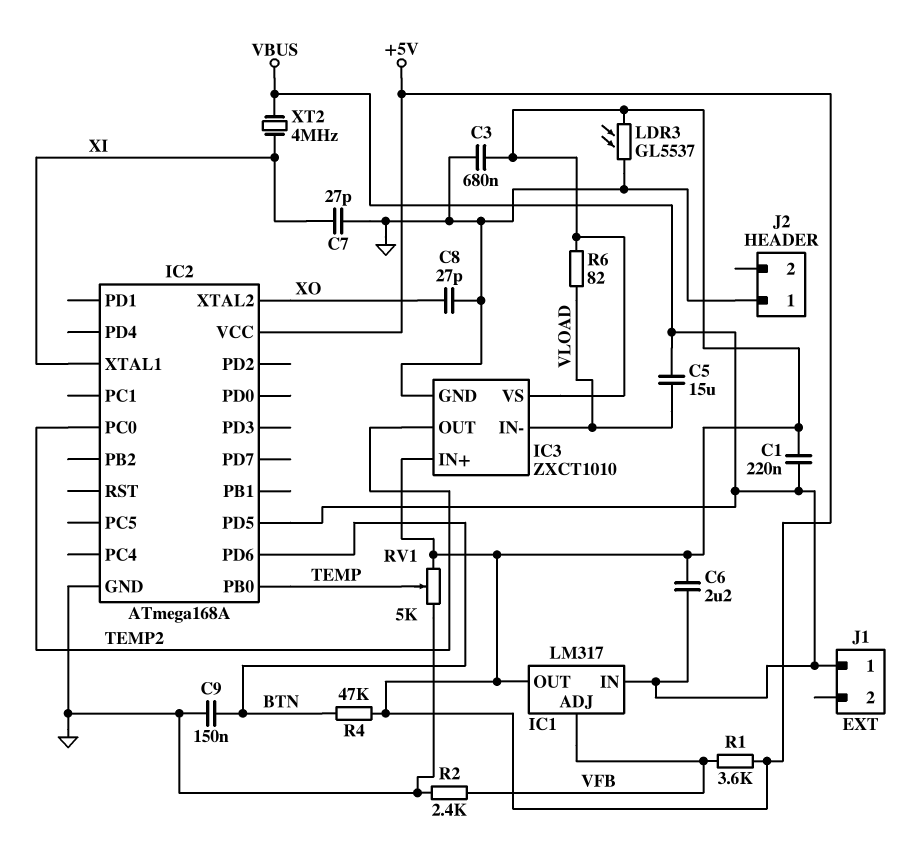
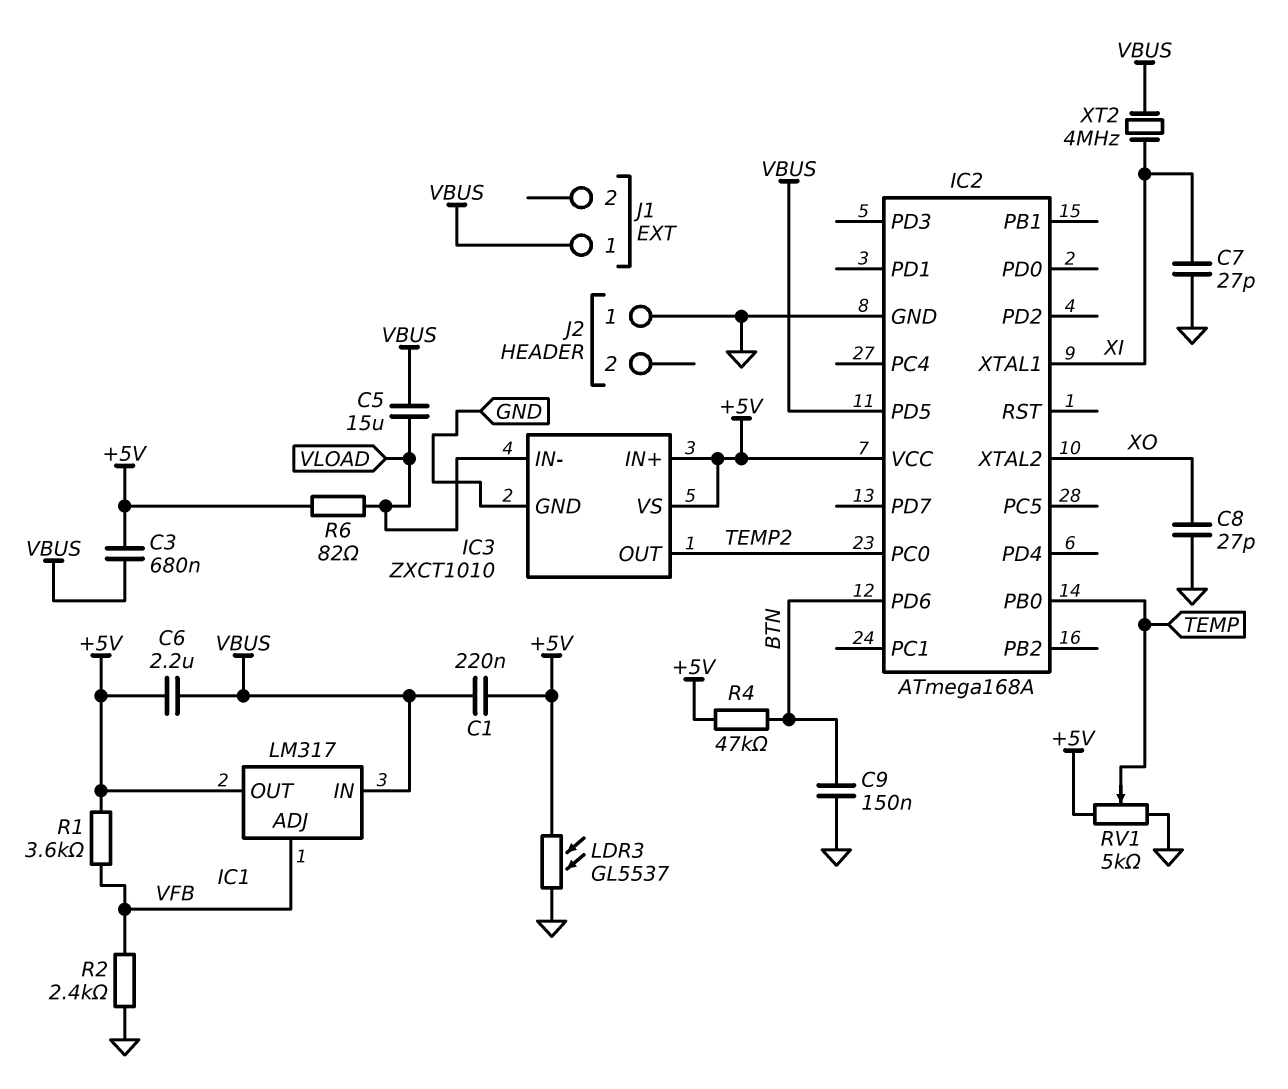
C3: 680nF (+5V, GND) -> 680nF (+5V, VBUS)

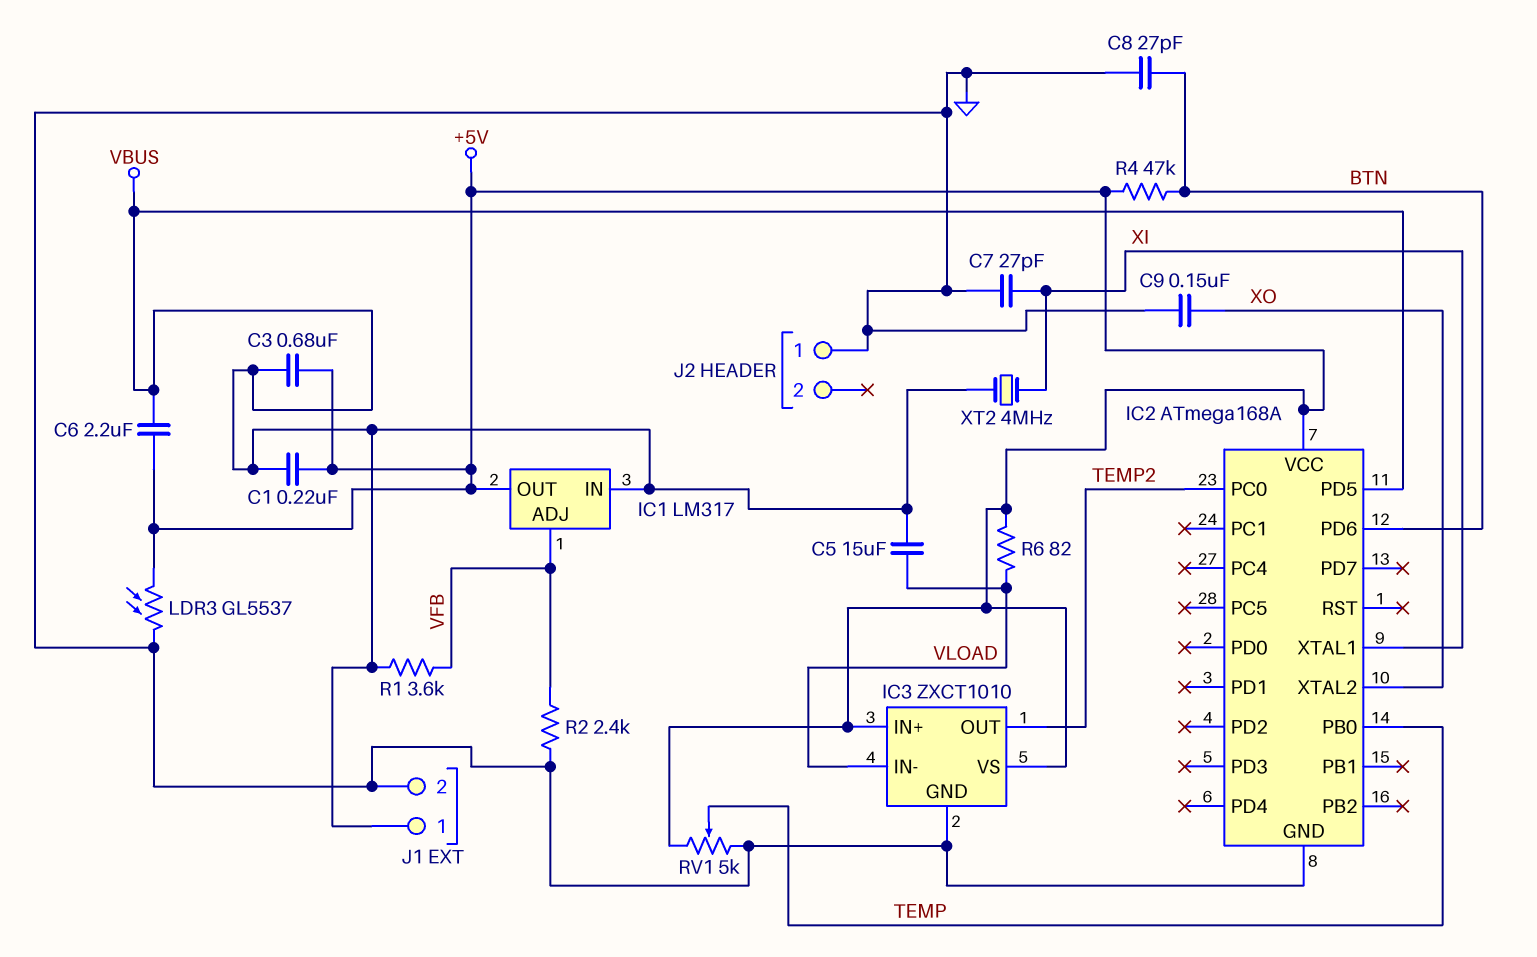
C8: 27pF (GND, XO) -> 27pF (BTN, GND)
C9: 150nF (BTN, GND) -> 150nF (GND, XO)
J1 pin 2: none -> GND
R1: 3.6k (+5V, VFB) -> 3.6k (VBUS, VFB)

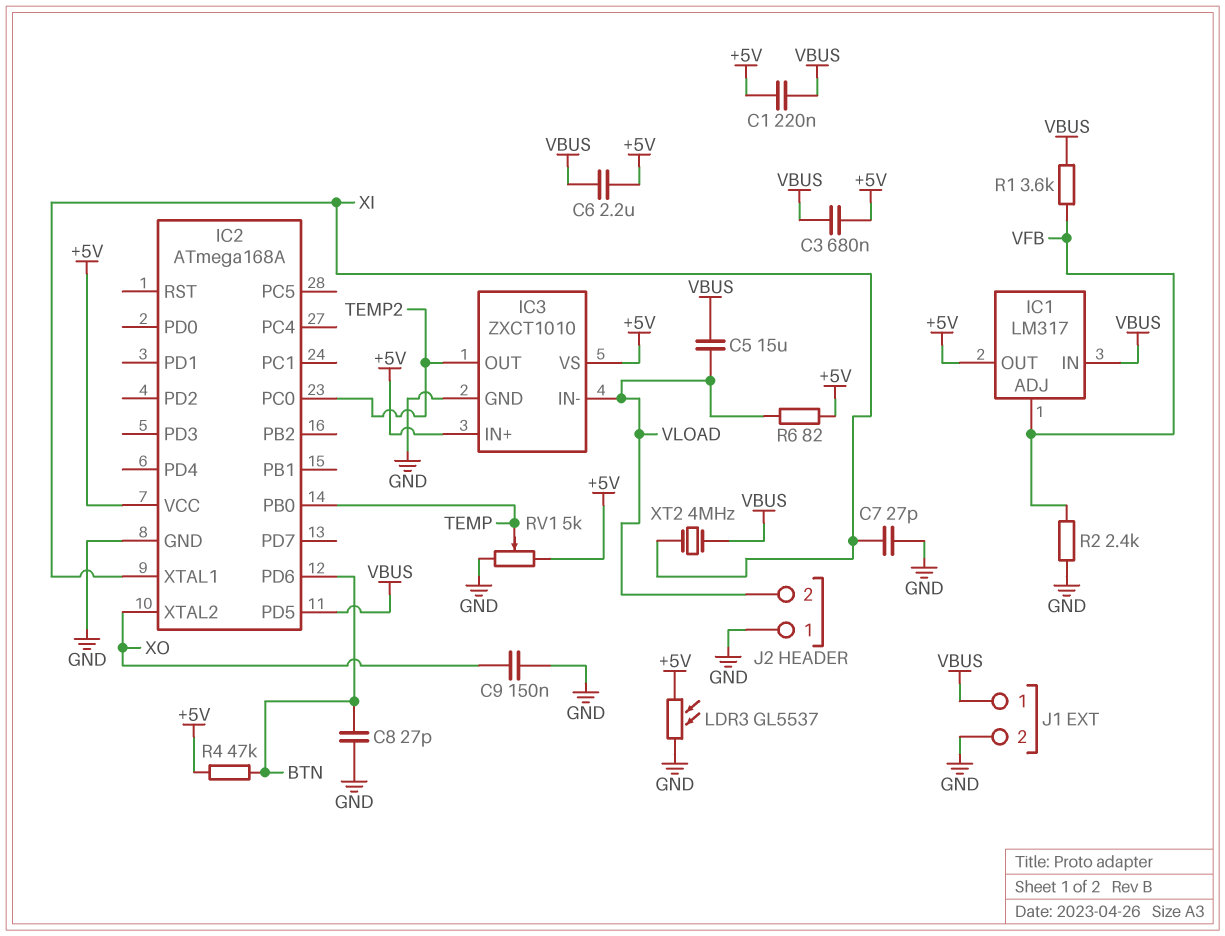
J2 pin 2: none -> VLOAD

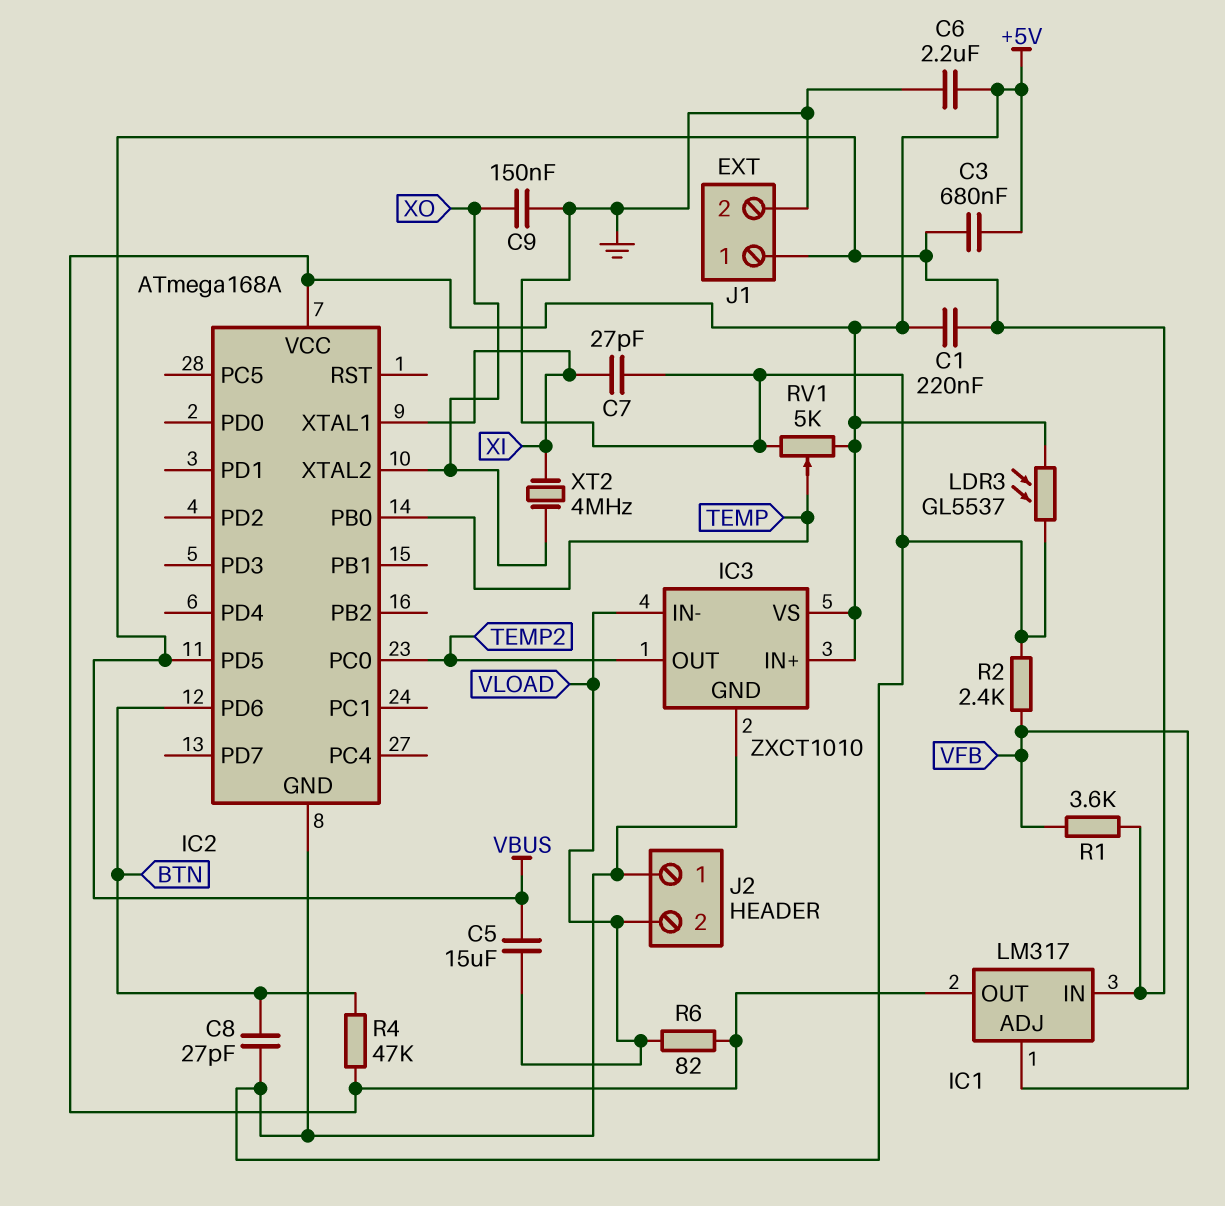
C6: 2.2uF (+5V, VBUS) -> 2.2uF (+5V, GND)
XT2: 4MHz (VBUS, XI) -> 4MHz (XI, XO)

